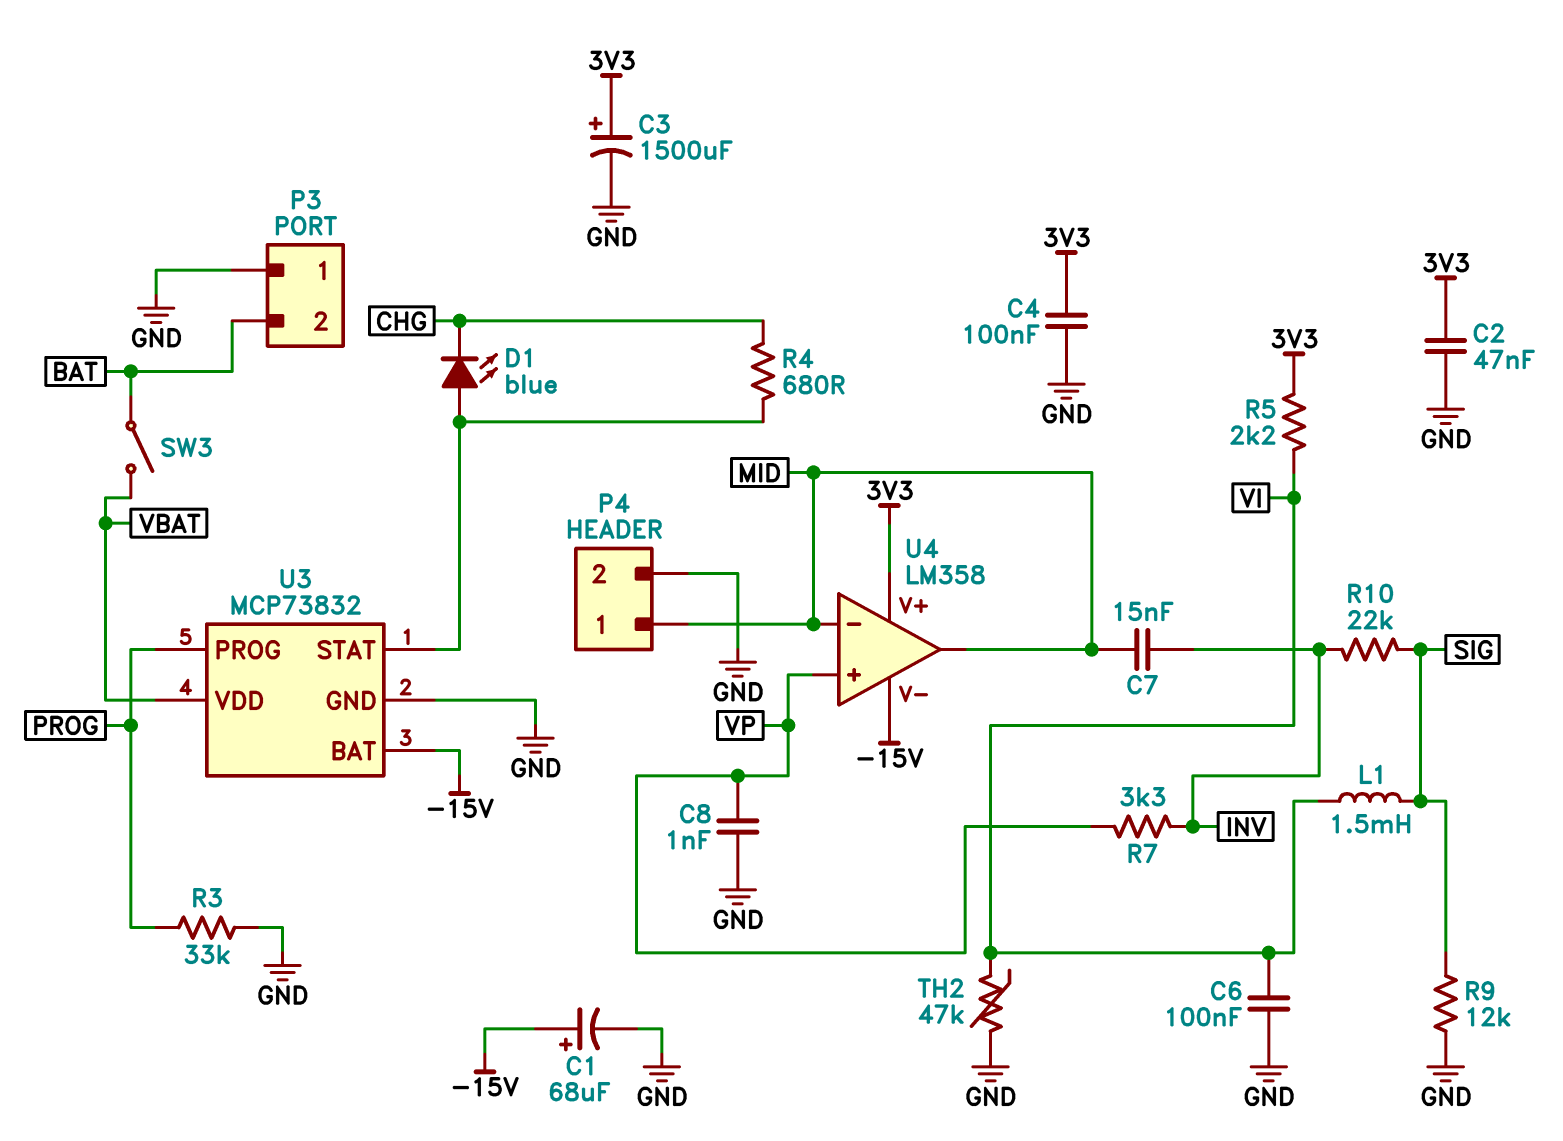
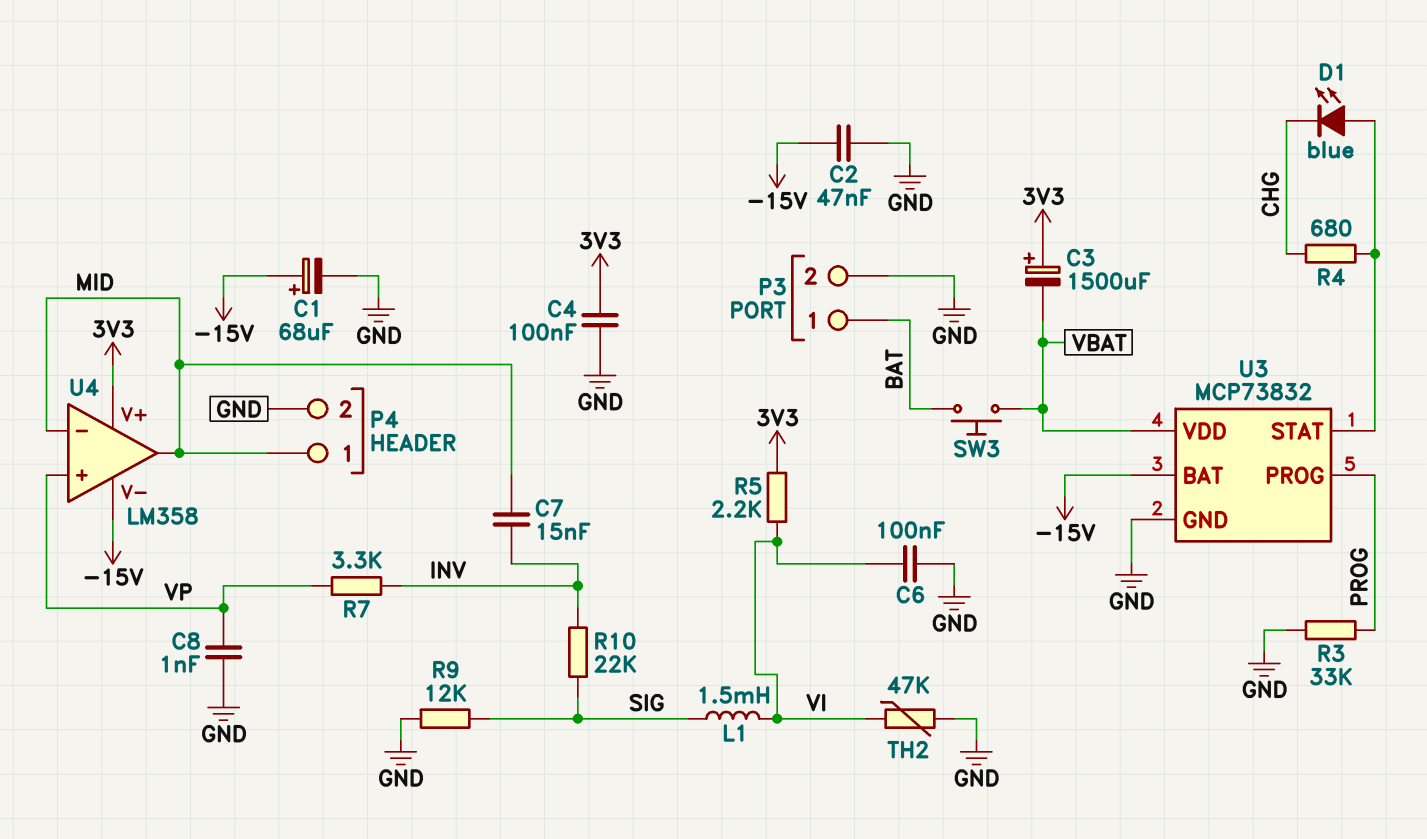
C2: 47nF (3V3, GND) -> 47nF (-15V, GND)
C3: 1500uF (plus 3V3, minus GND) -> 1500uF (plus 3V3, minus VBAT)
P3 pin 1: GND -> BAT
P3 pin 2: BAT -> GND
SW3: switch (BAT, VBAT) -> button (BAT, VBAT)

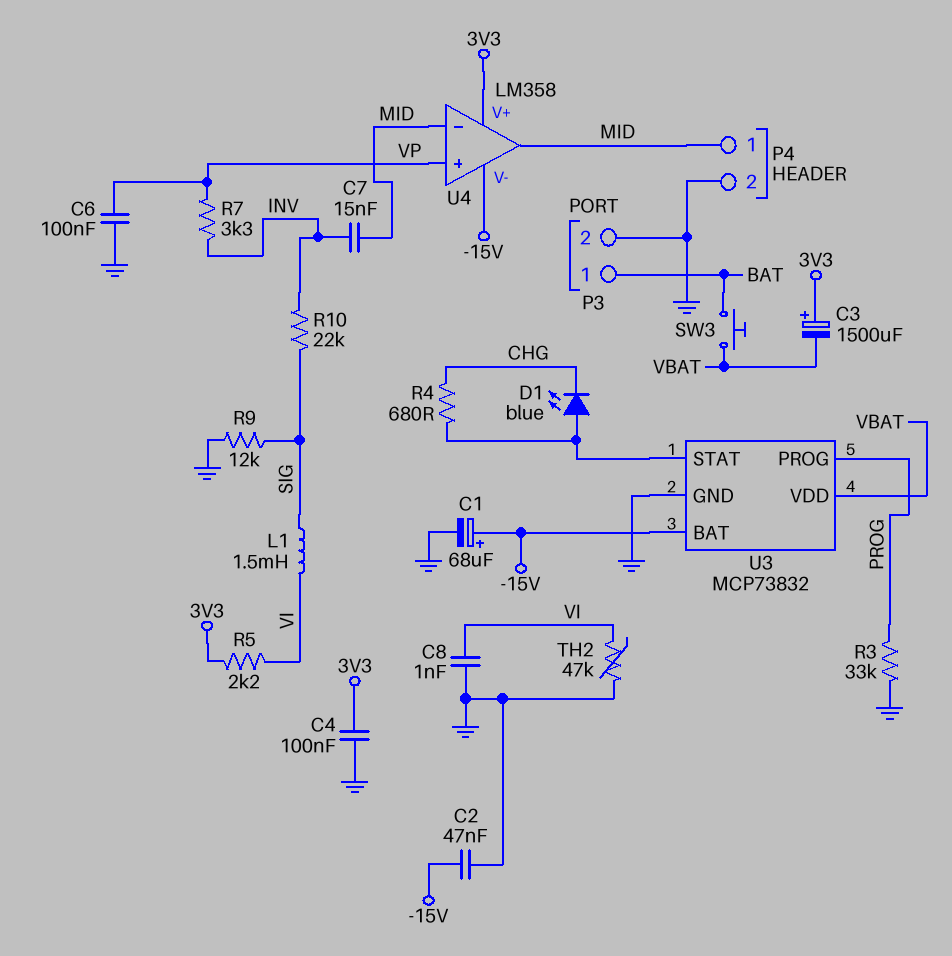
C6: 100nF (GND, VI) -> 100nF (GND, VP)
C8: 1nF (GND, VP) -> 1nF (GND, VI)

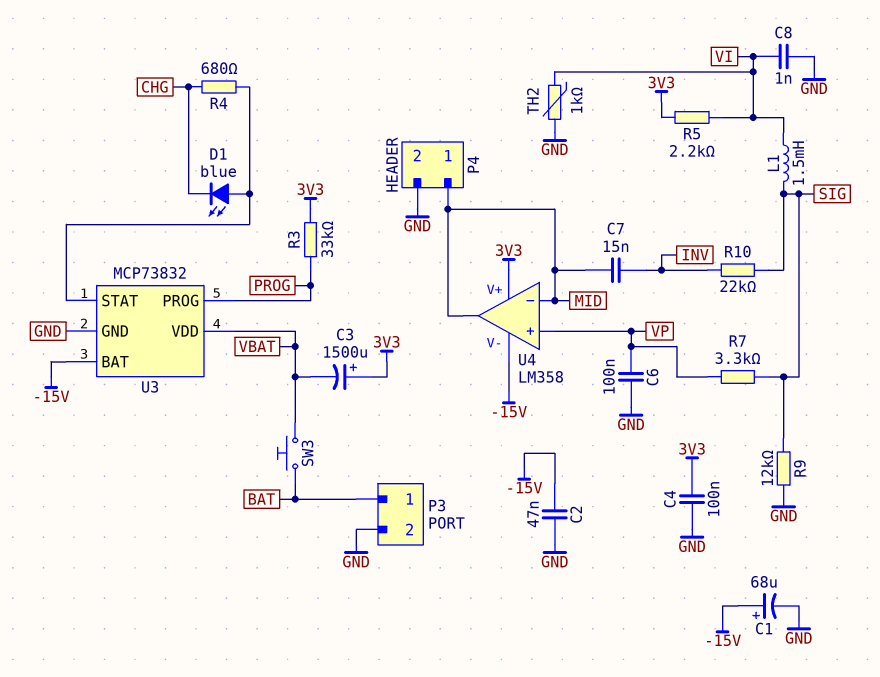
R3: 33k (GND, PROG) -> 33k (3V3, PROG)
R7: 3.3k (INV, VP) -> 3.3k (SIG, VP)
TH2: 47k (GND, VI) -> 1k (GND, VI)

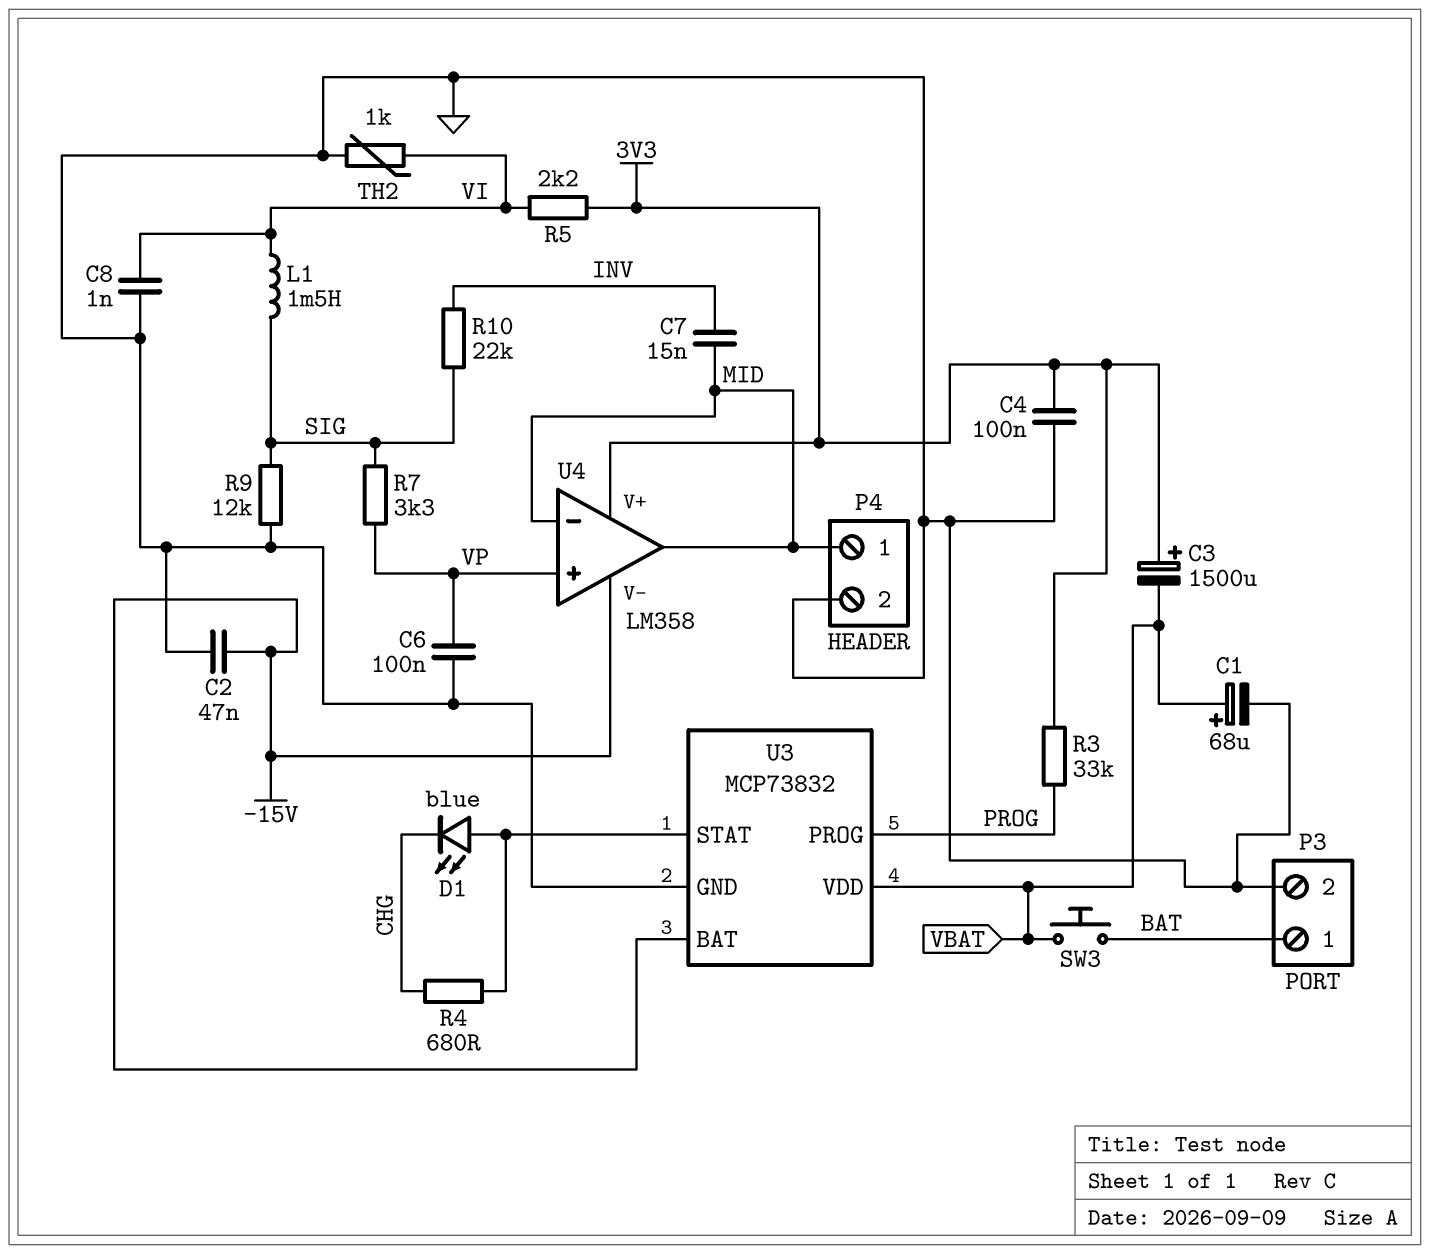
C1: 68uF (plus -15V, minus GND) -> 68uF (plus VBAT, minus GND)

